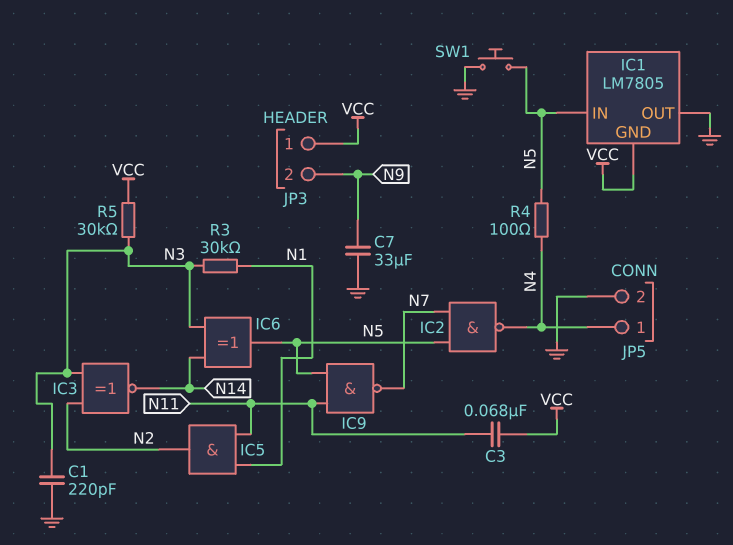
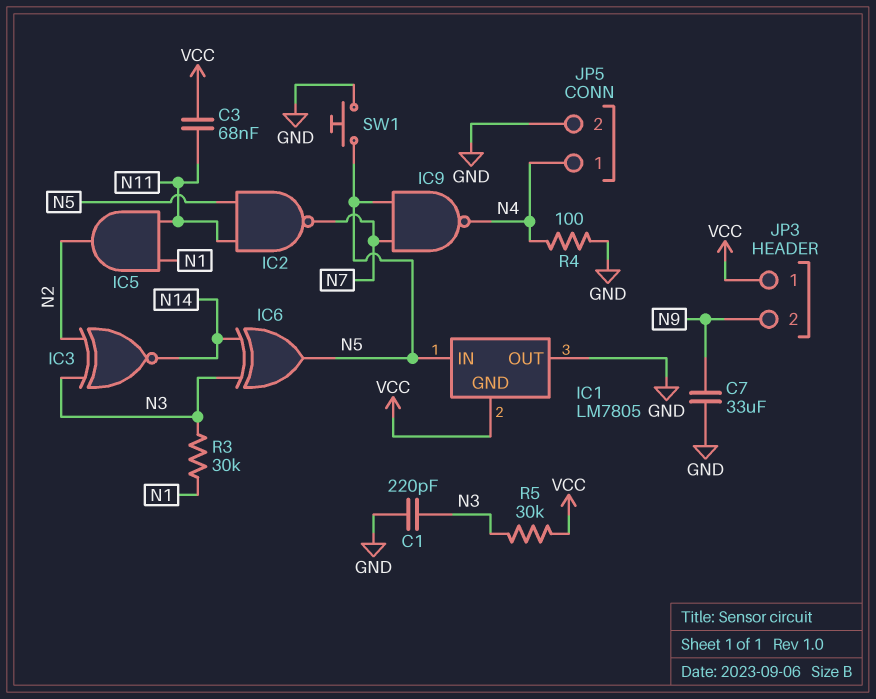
IC2: NAND (in N5, in N7, out N4) -> NAND (in N5, in N11, out N7)
IC9: NAND (in N5, in N11, out N7) -> NAND (in N5, in N7, out N4)
R4: 100 (N4, N5) -> 100 (GND, N4)

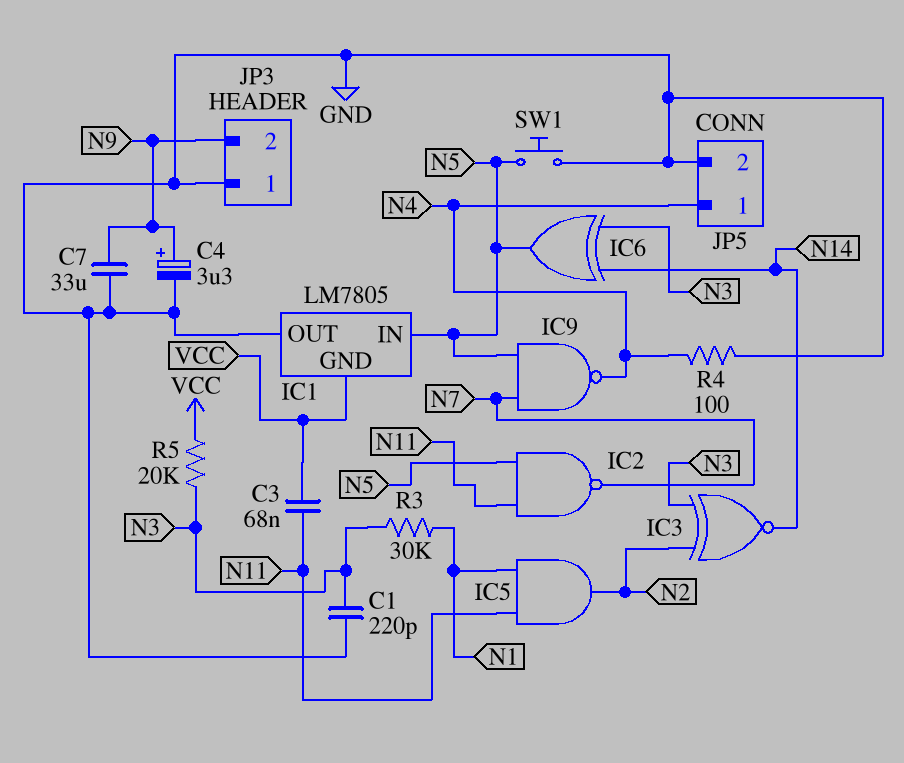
C4: none -> 3.3uF (plus N9, minus GND)
JP3 pin 1: VCC -> GND
R5: 30k (N3, VCC) -> 20k (N3, VCC)

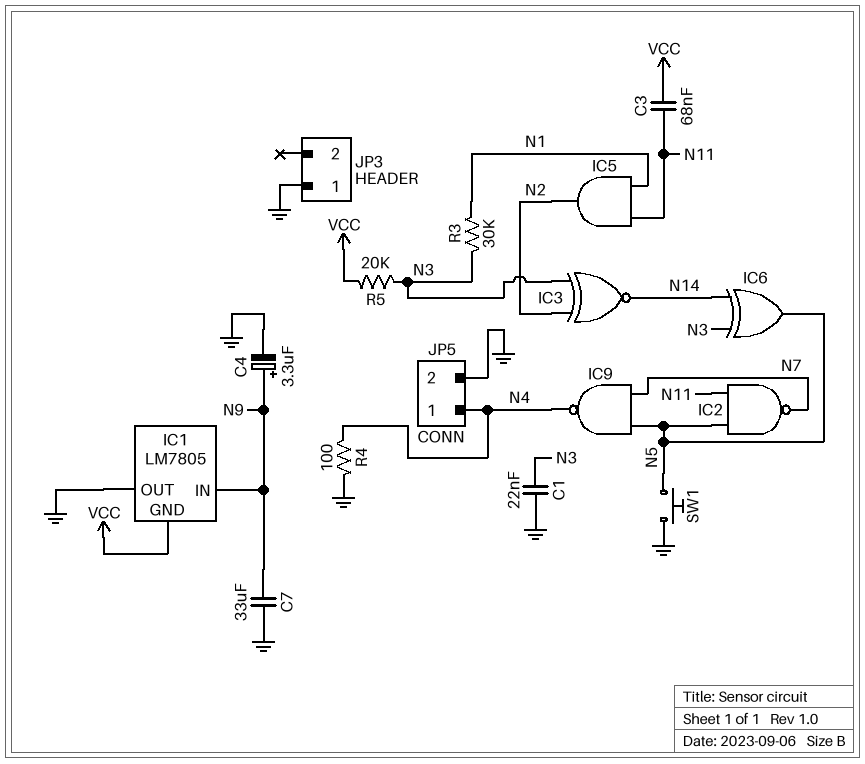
C1: 220pF (GND, N3) -> 22nF (GND, N3)
IC1 pin IN: N5 -> N9
JP3 pin 2: N9 -> none

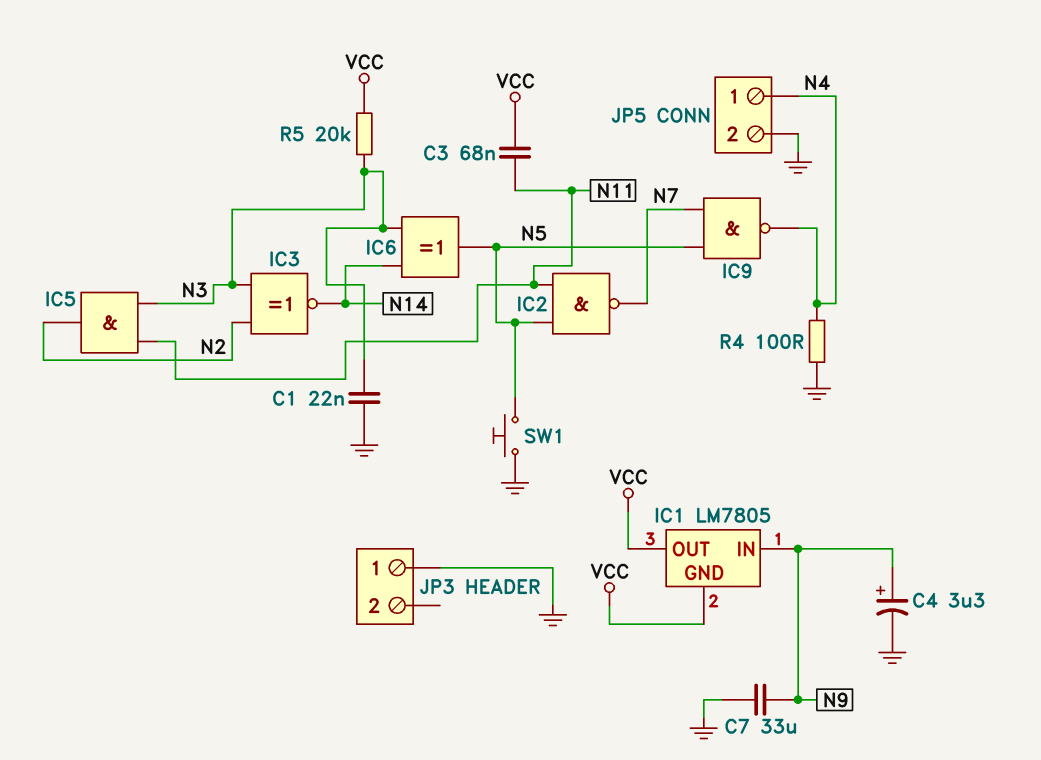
IC1 pin OUT: GND -> VCC
IC5: AND (in N1, in N11, out N2) -> AND (in N3, in N11, out N2)
R3: 30k (N1, N3) -> none

